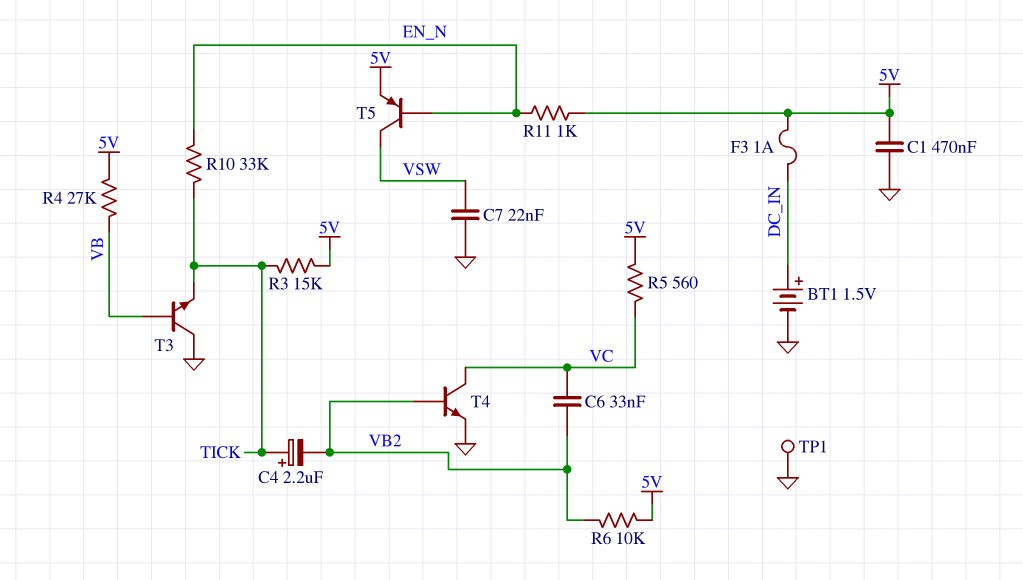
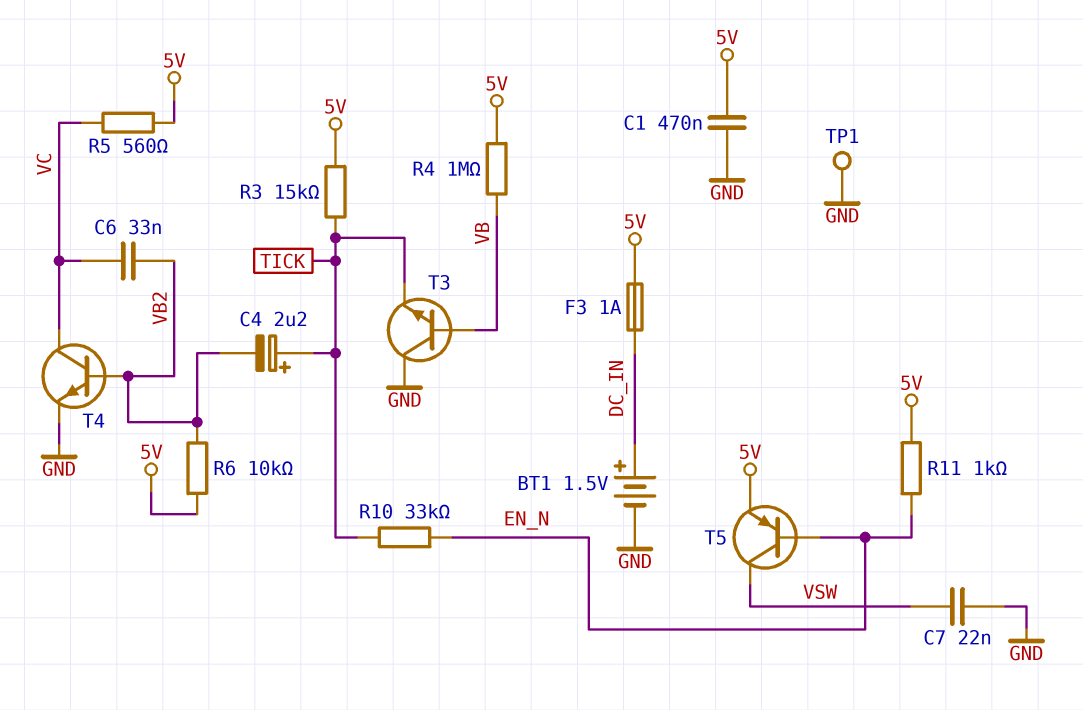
R4: 27k (5V, VB) -> 1M (5V, VB)

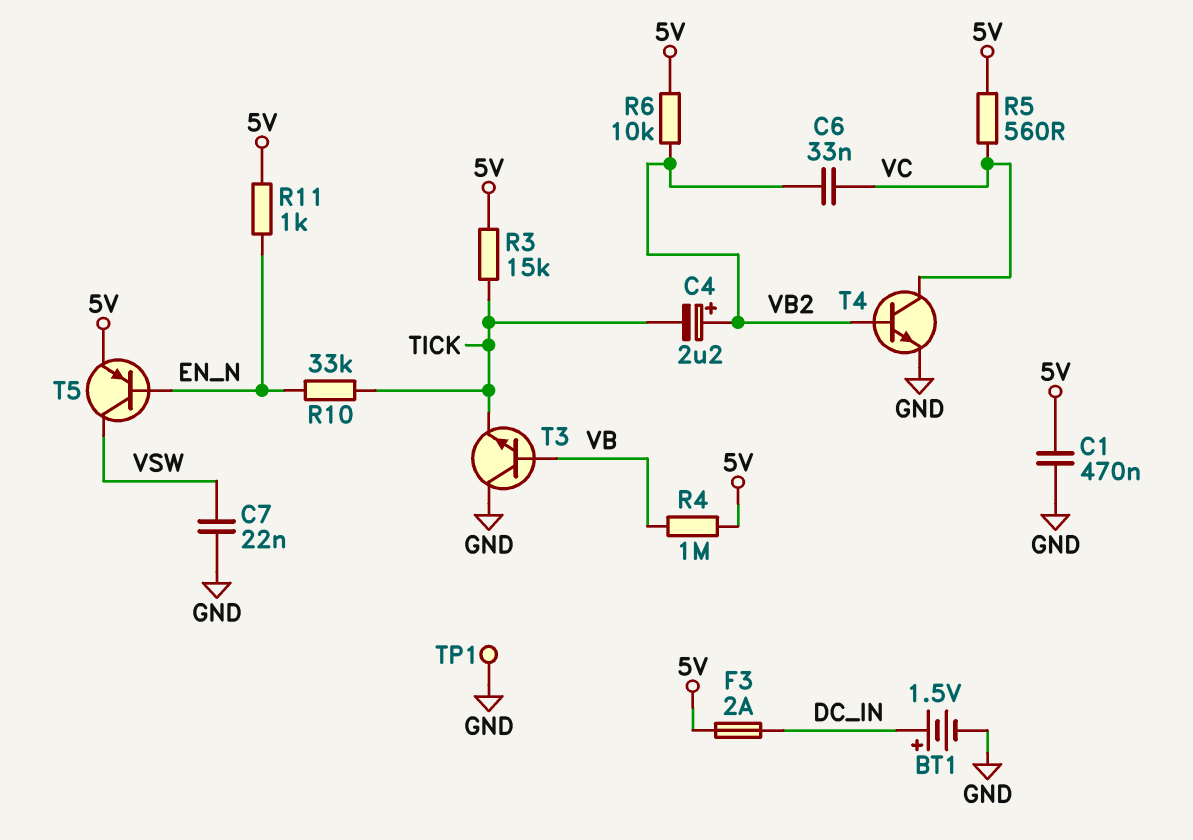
C4: 2.2uF (plus TICK, minus VB2) -> 2.2uF (plus VB2, minus TICK)
F3: 1A (5V, DC_IN) -> 2A (5V, DC_IN)

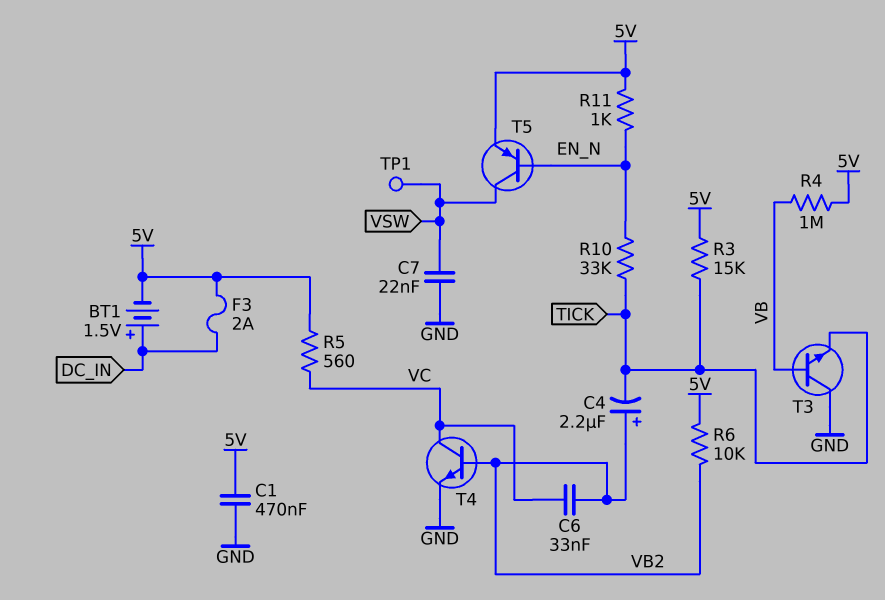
BT1: 1.5V (plus DC_IN, minus GND) -> 1.5V (plus DC_IN, minus 5V)
TP1: test point (GND) -> test point (VSW)

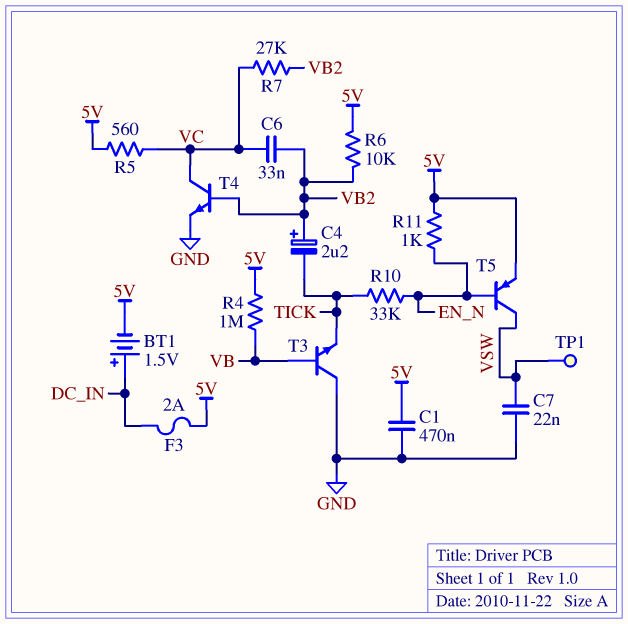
R3: 15k (5V, TICK) -> none
R7: none -> 27k (VB2, VC)

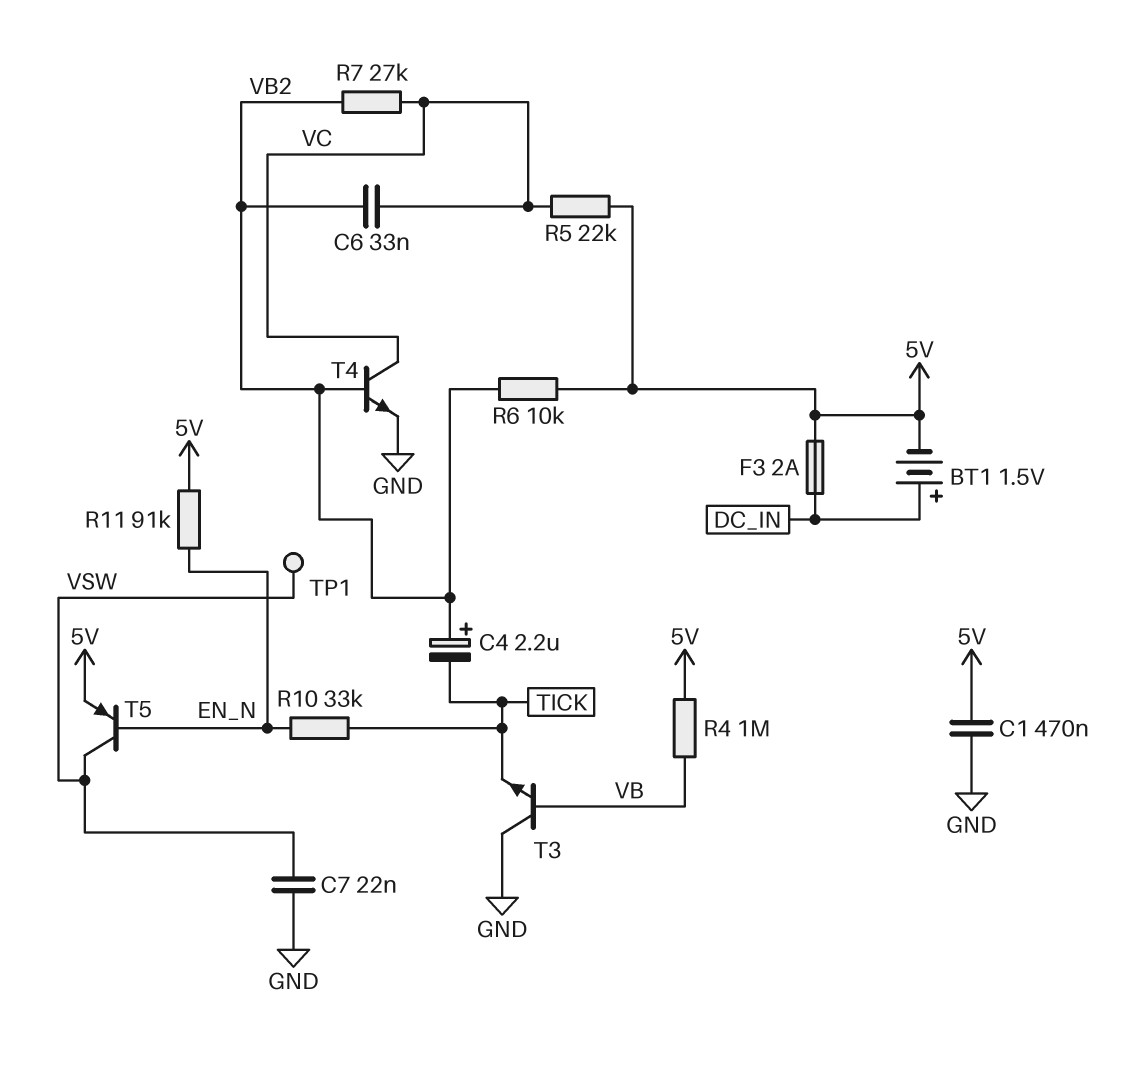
R5: 560 (5V, VC) -> 22k (5V, VC)
R11: 1k (5V, EN_N) -> 91k (5V, EN_N)

